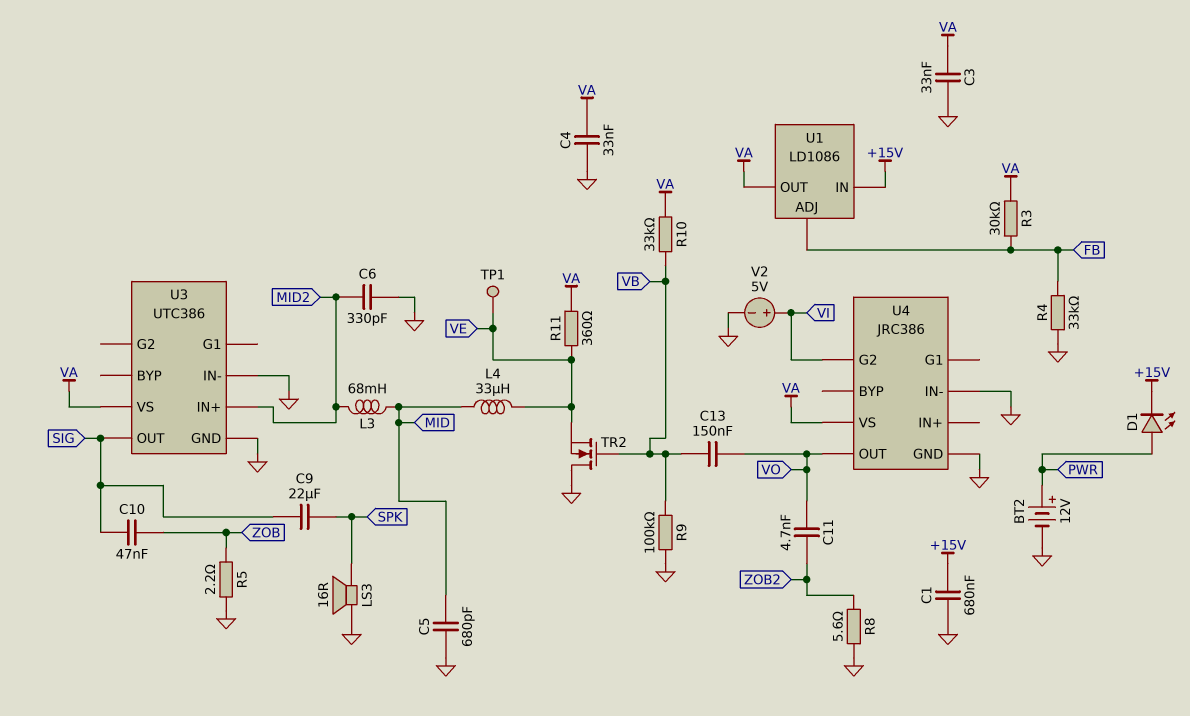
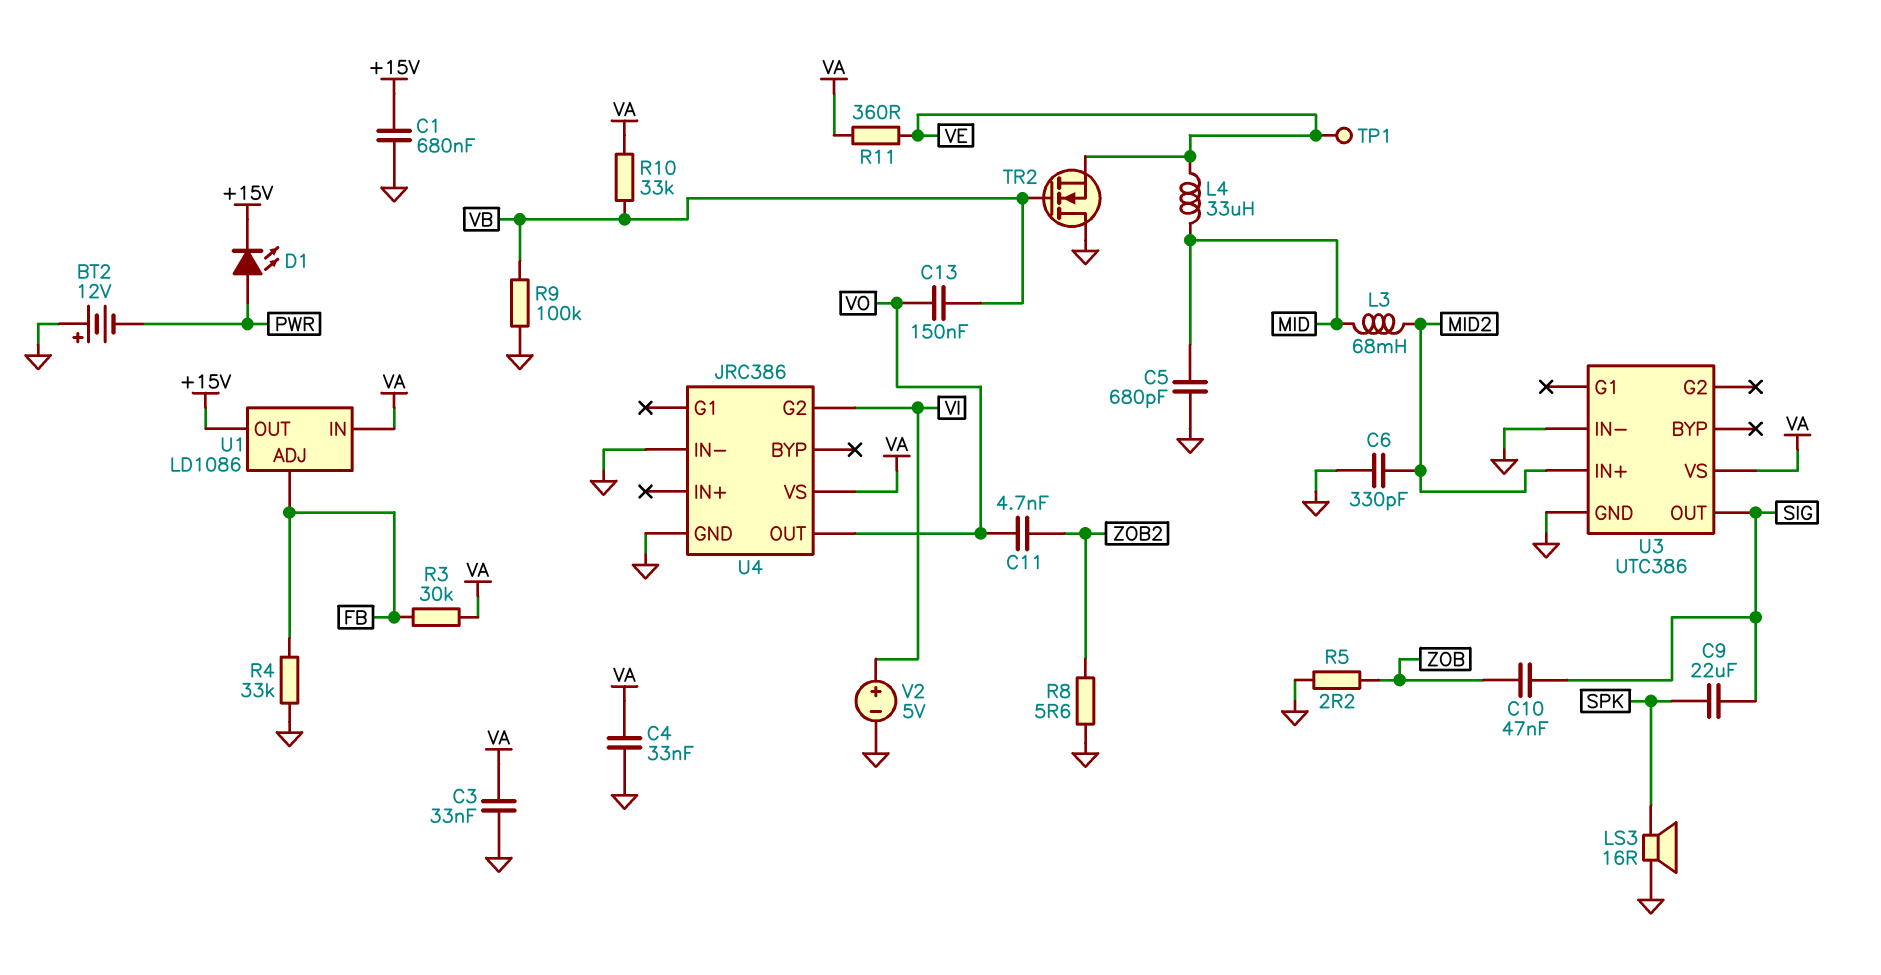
BT2: 12V (plus PWR, minus GND) -> 12V (plus GND, minus PWR)
U1 pin IN: +15V -> VA
U1 pin OUT: VA -> +15V

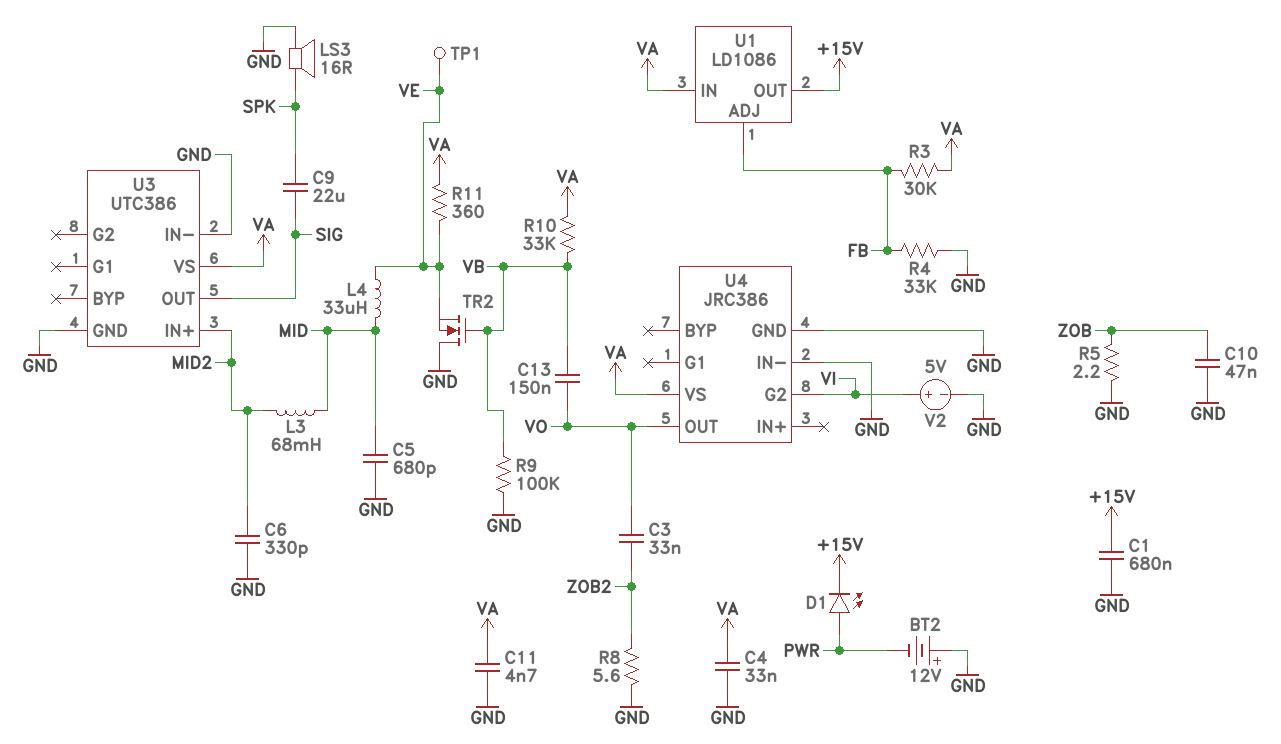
C3: 33nF (GND, VA) -> 33nF (VO, ZOB2)
C10: 47nF (SIG, ZOB) -> 47nF (GND, ZOB)
C11: 4.7nF (VO, ZOB2) -> 4.7nF (GND, VA)

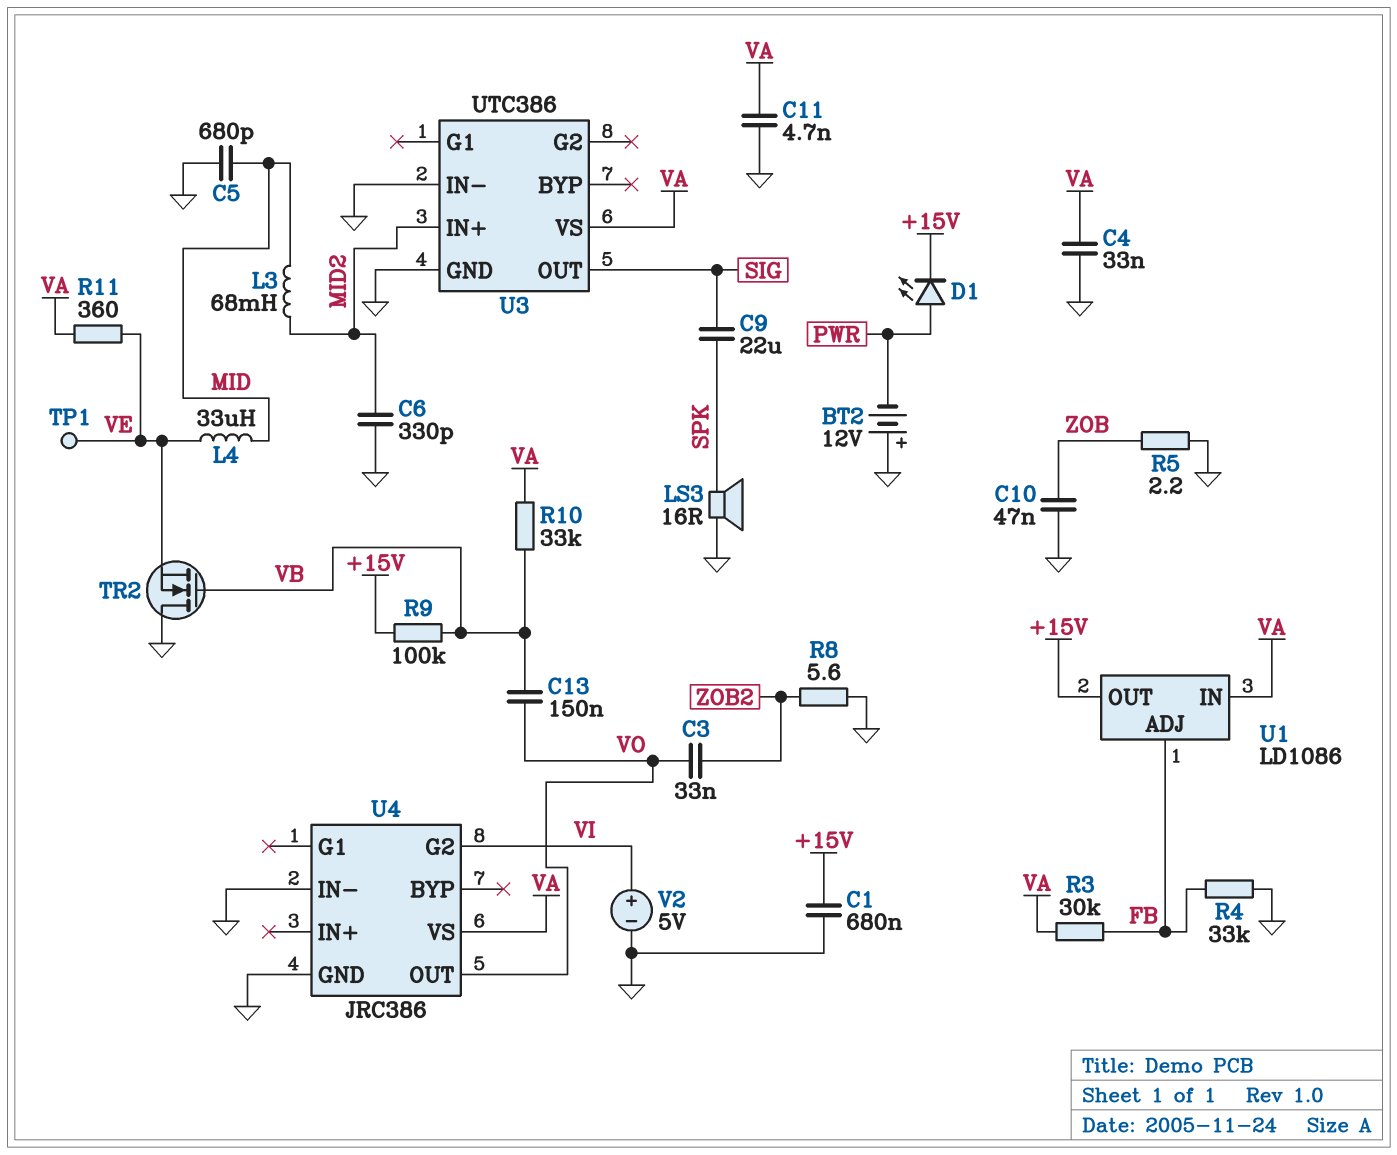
R9: 100k (GND, VB) -> 100k (+15V, VB)

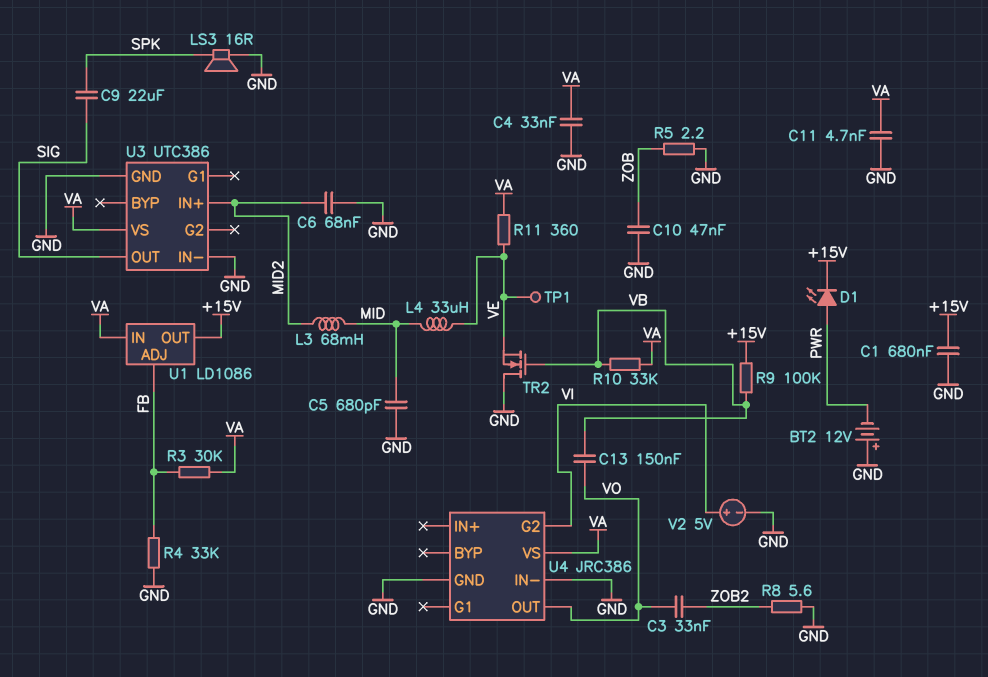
C6: 330pF (GND, MID2) -> 68nF (GND, MID2)

